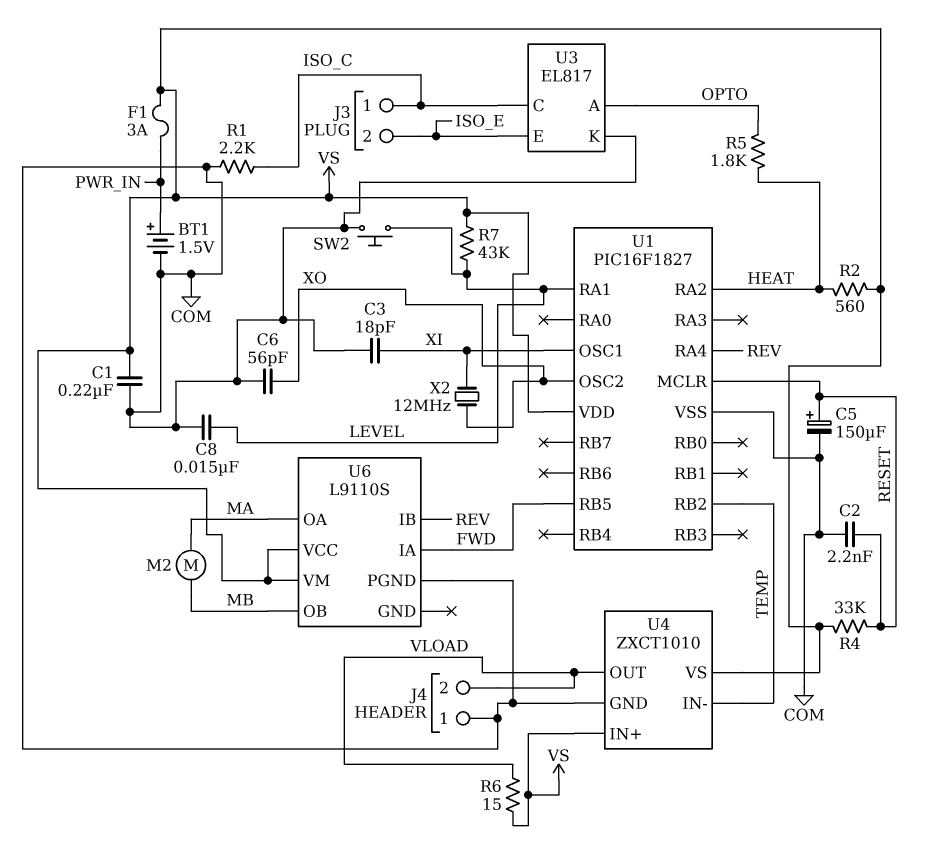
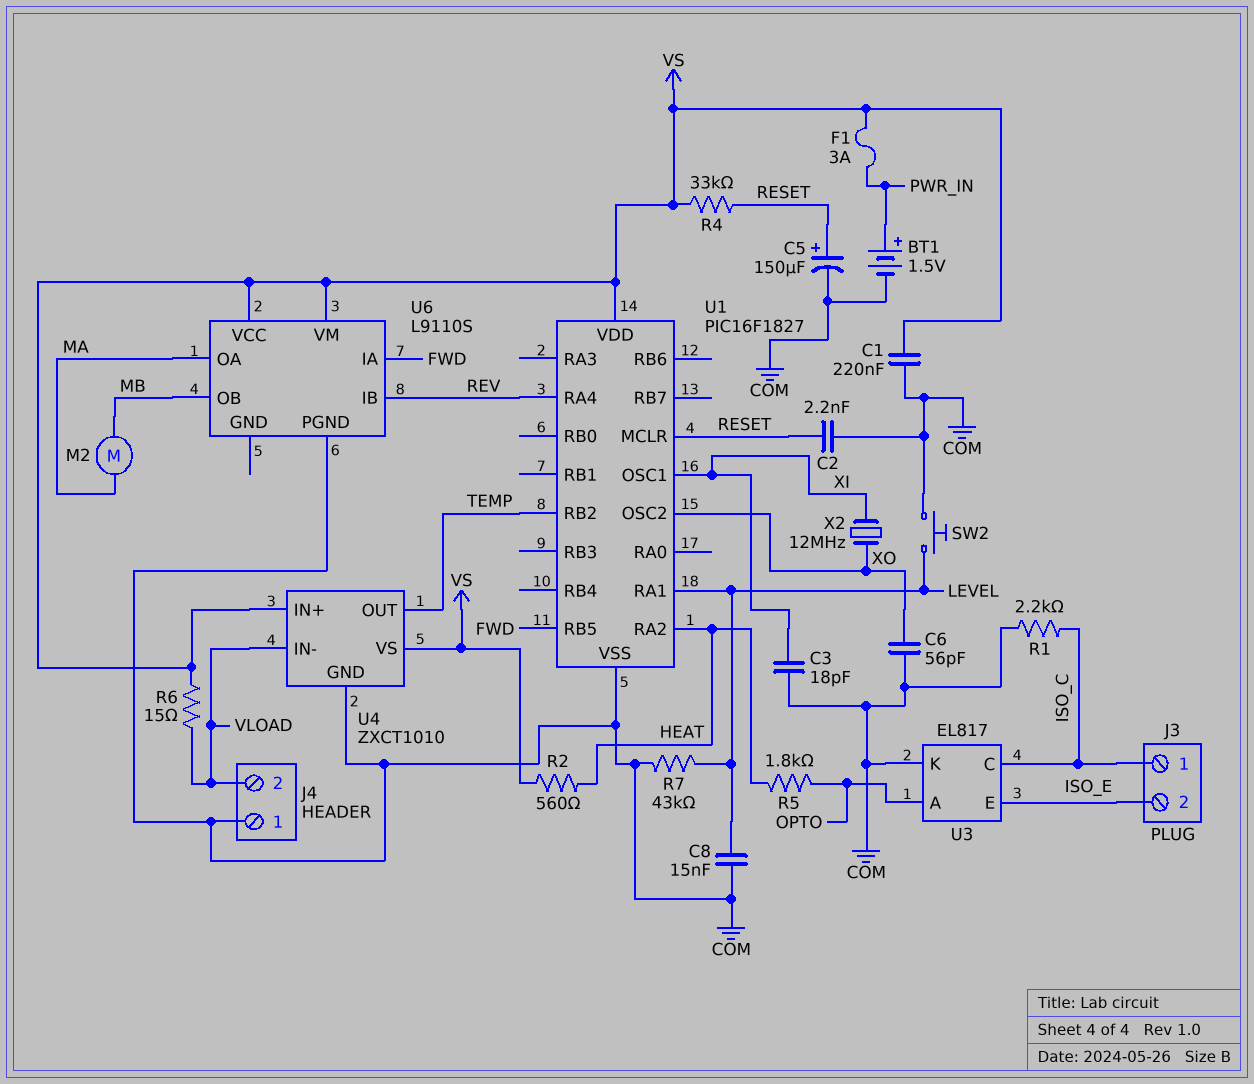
R7: 43k (LEVEL, VS) -> 43k (COM, LEVEL)
U4 pin IN-: TEMP -> VLOAD
U4 pin OUT: VLOAD -> TEMP

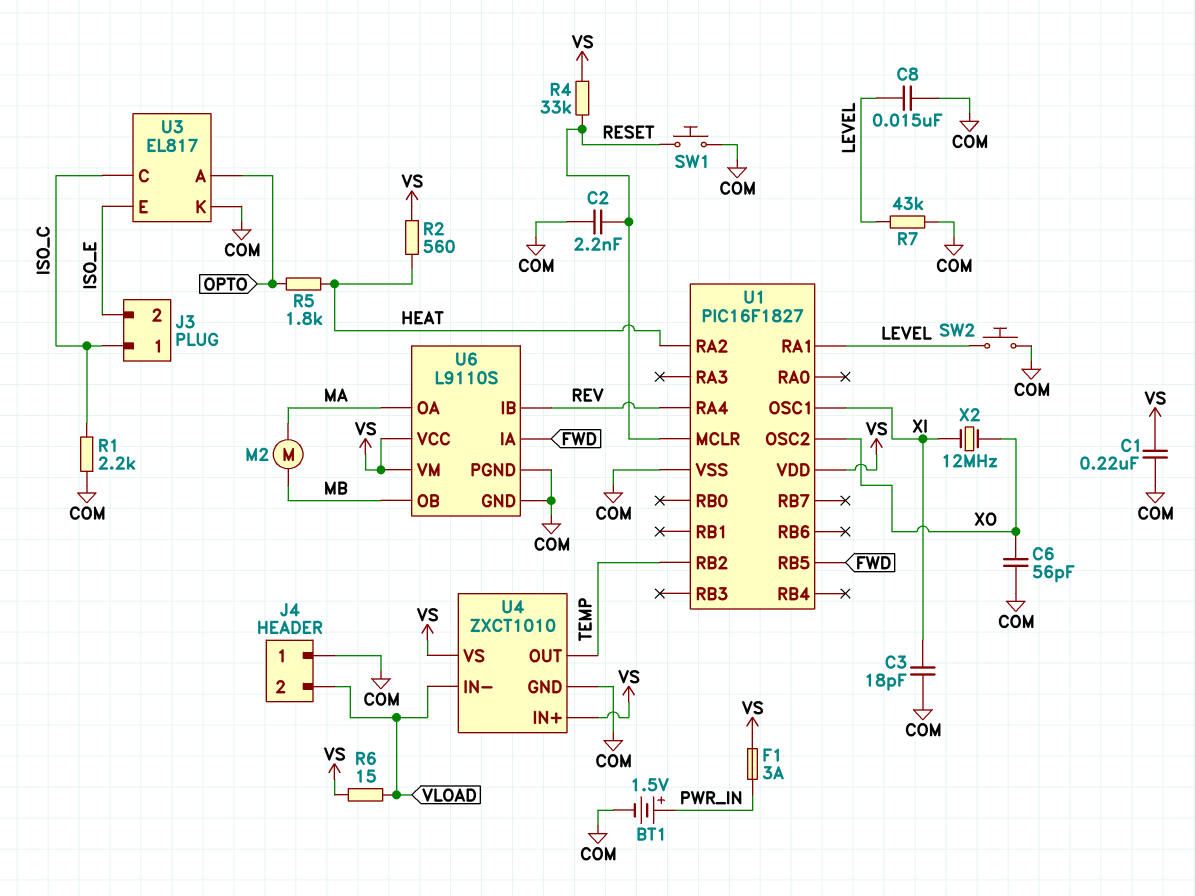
C5: 150uF (plus RESET, minus COM) -> none
SW1: none -> button (COM, RESET)
U6 pin GND: none -> COM

